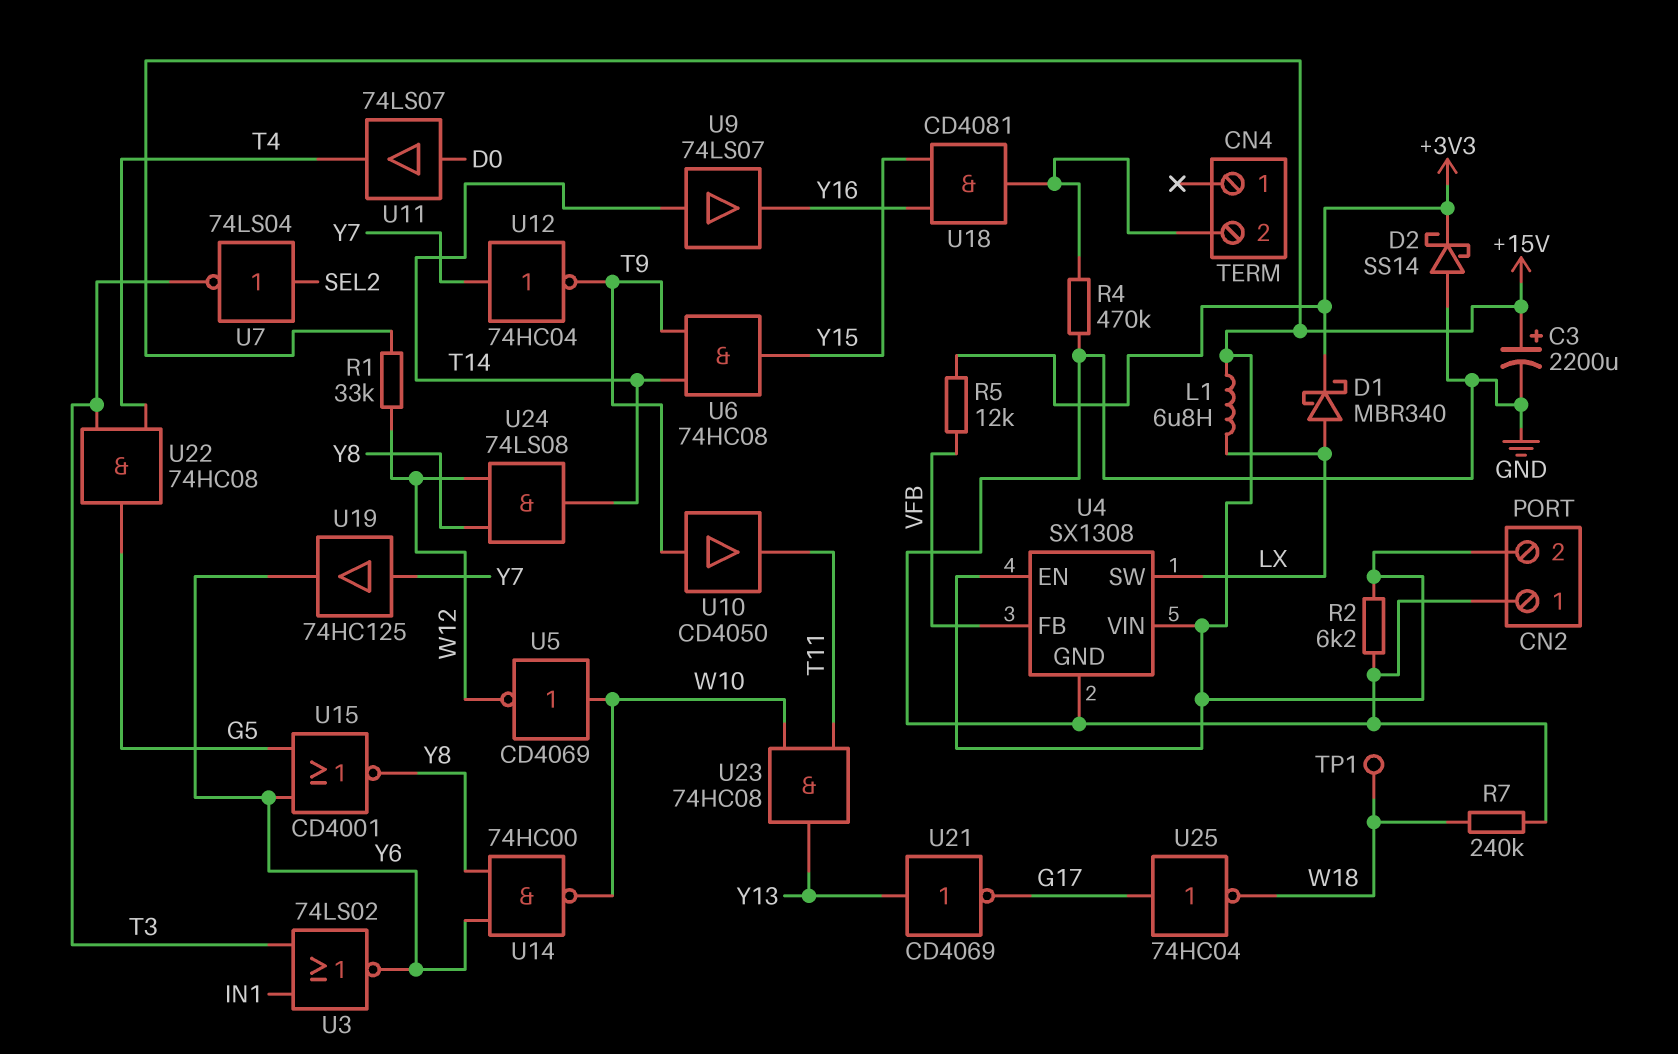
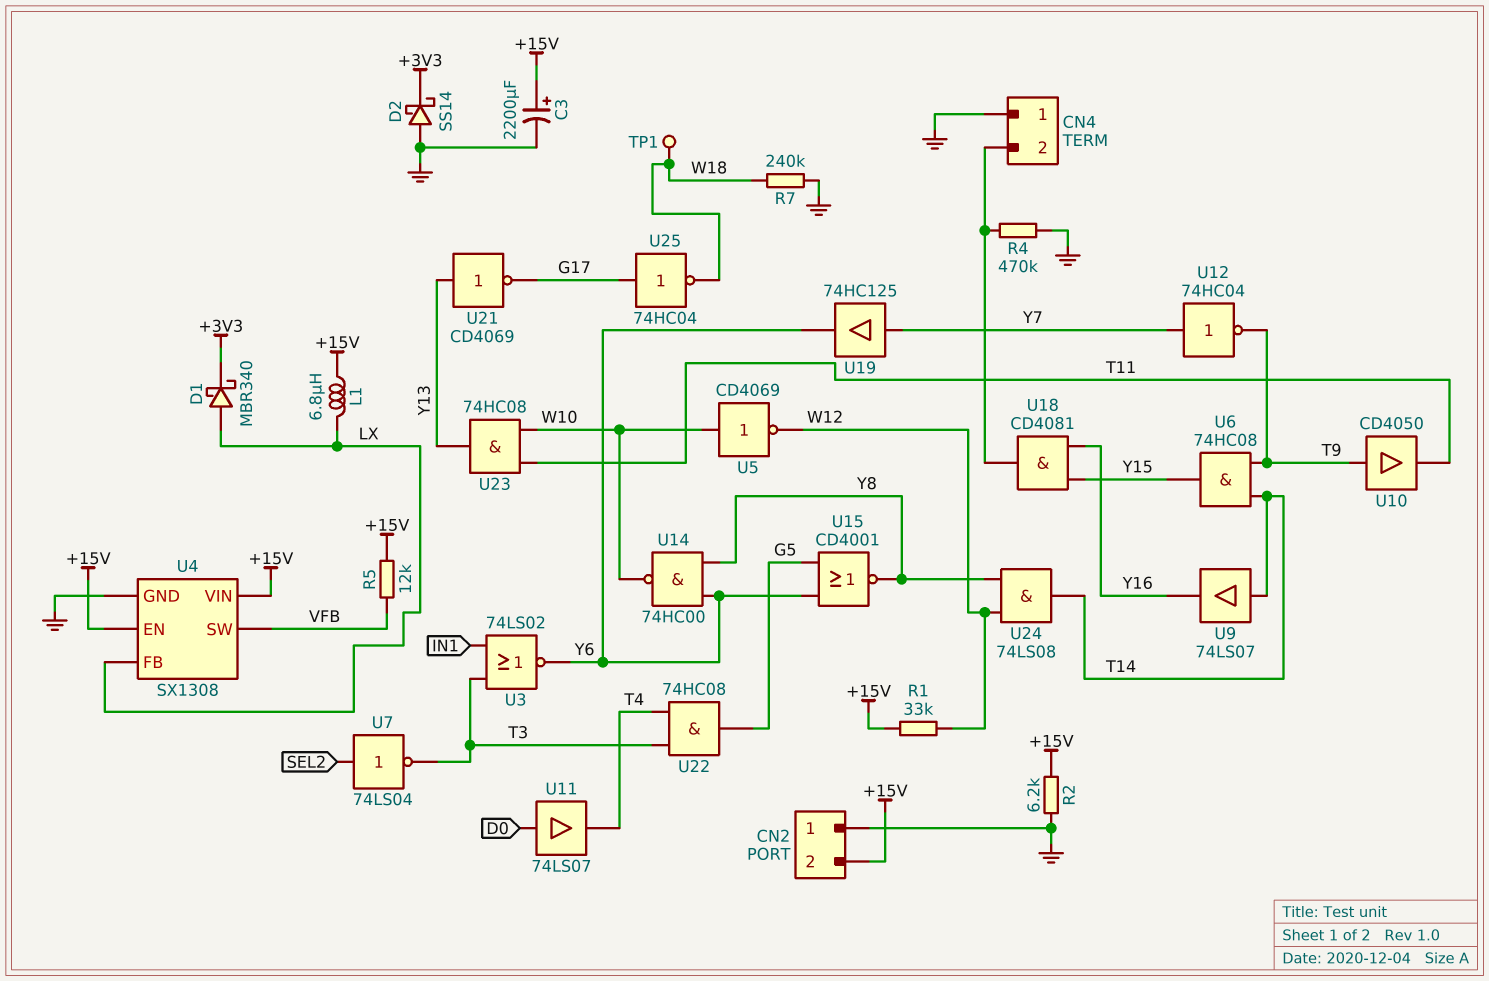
CN4 pin 1: none -> GND
R5: 12k (+3V3, VFB) -> 12k (+15V, VFB)
U4 pin FB: VFB -> LX
U4 pin SW: LX -> VFB

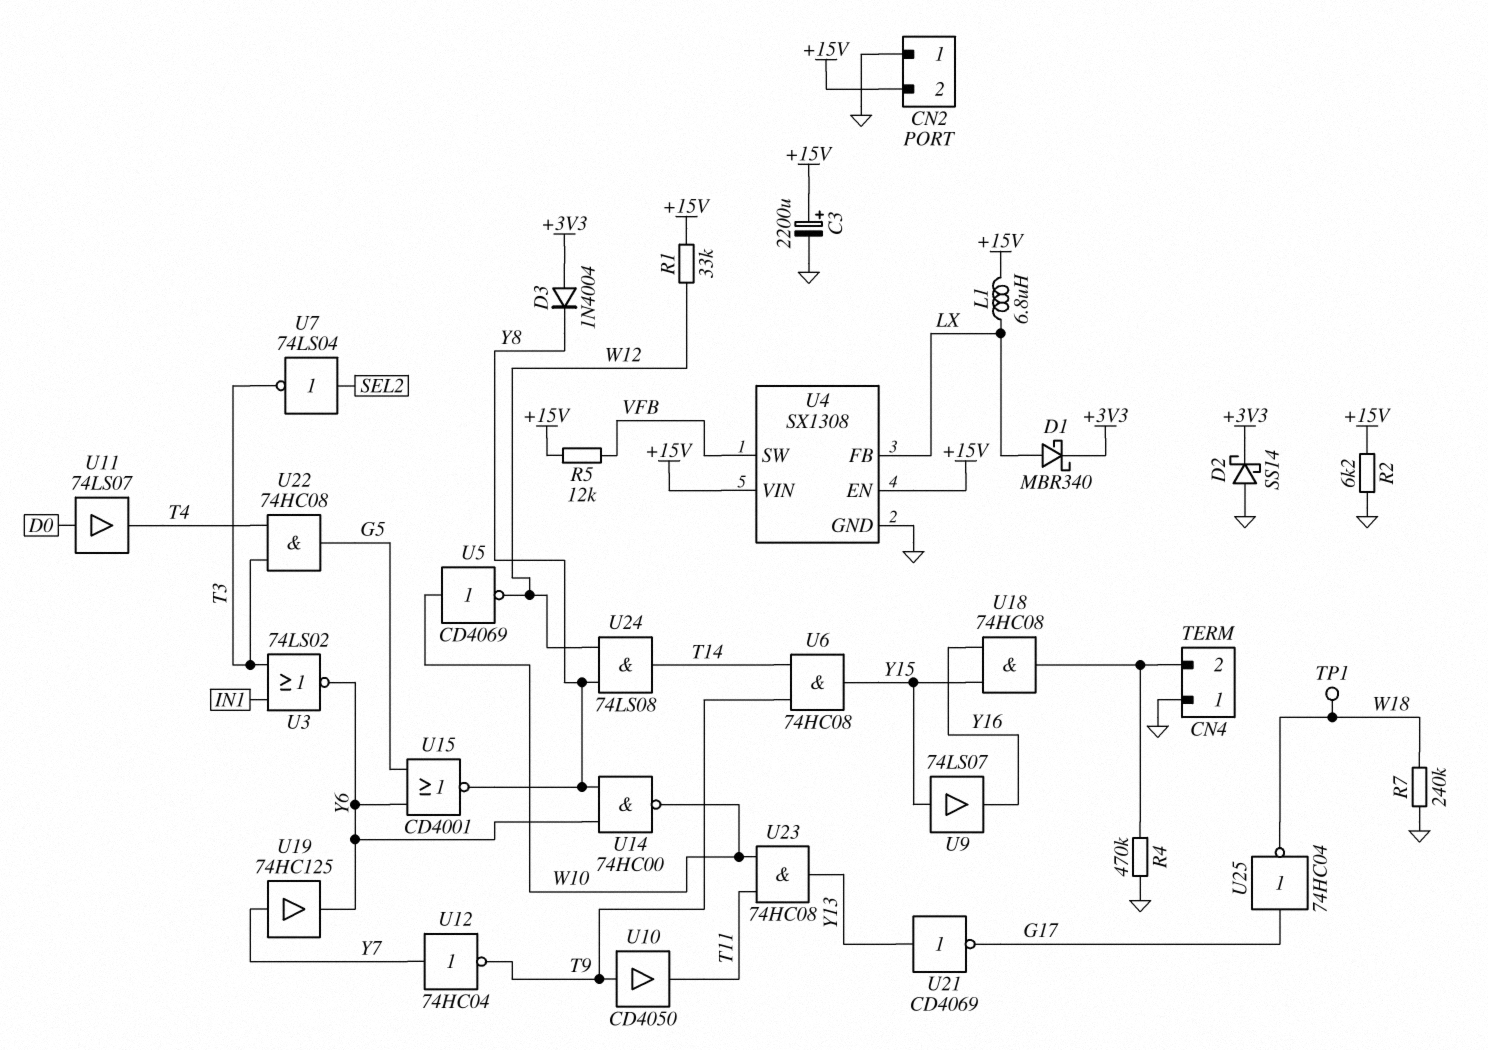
D3: none -> diode 1N4004 (A +3V3, K Y8)
U9: buffer 74LS07 (in T14, out Y16) -> buffer 74LS07 (in Y15, out Y16)
U18: AND CD4081 (in Y15, in Y16, out CN4/2) -> AND 74HC08 (in Y15, in Y16, out CN4/2)

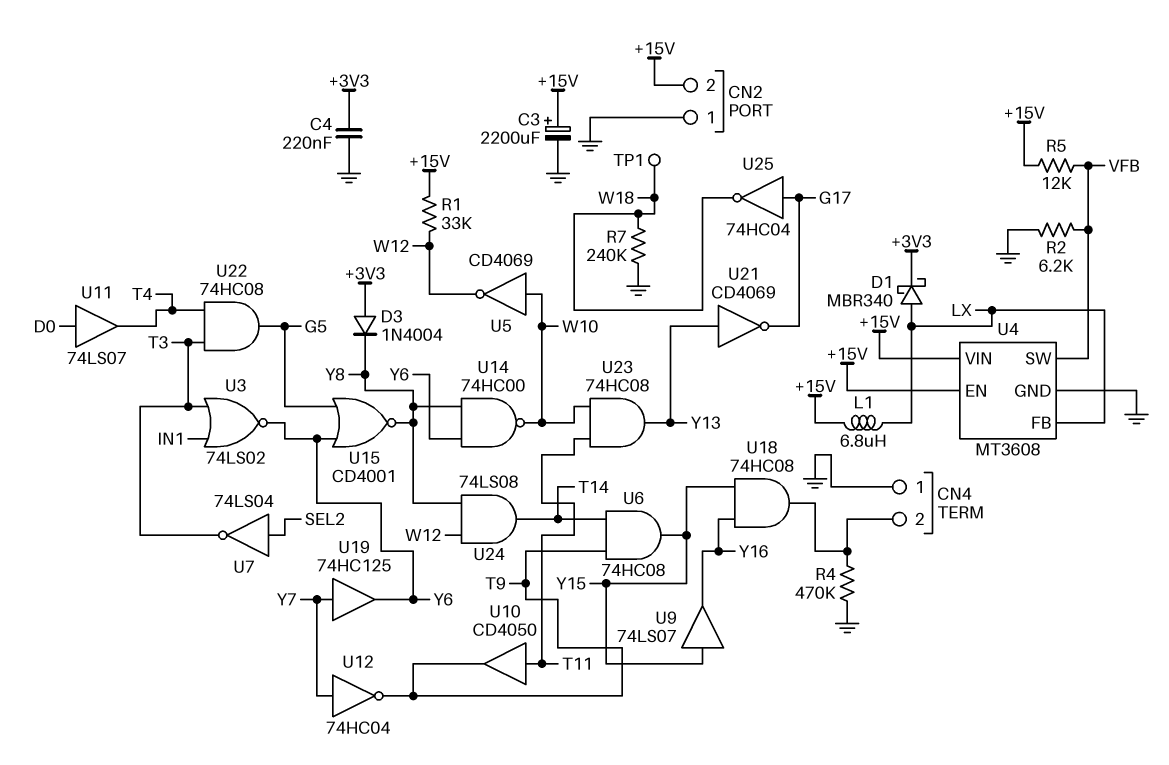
C4: none -> 220nF (+3V3, GND)
D2: schottky SS14 (A GND, K +3V3) -> none
R2: 6.2k (+15V, GND) -> 6.2k (GND, VFB)
U4: SX1308 -> MT3608
U10: buffer CD4050 (in T9, out T11) -> buffer CD4050 (in T11, out T9)

